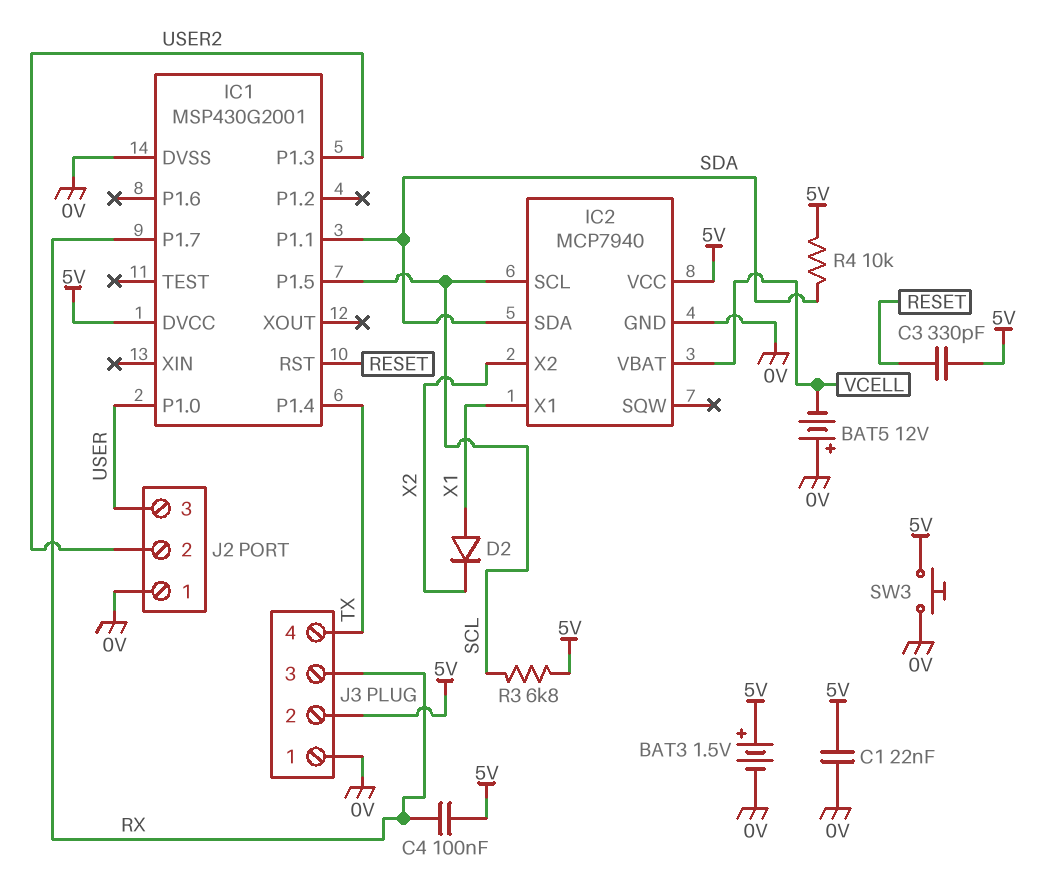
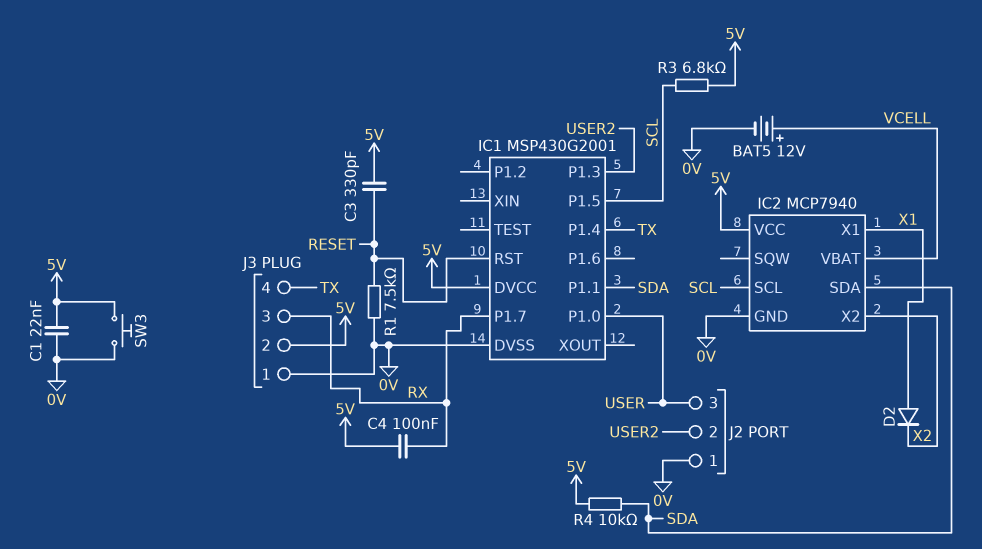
BAT3: 1.5V (plus 5V, minus 0V) -> none
BAT5: 12V (plus 0V, minus VCELL) -> 12V (plus VCELL, minus 0V)
R1: none -> 7.5k (0V, RESET)

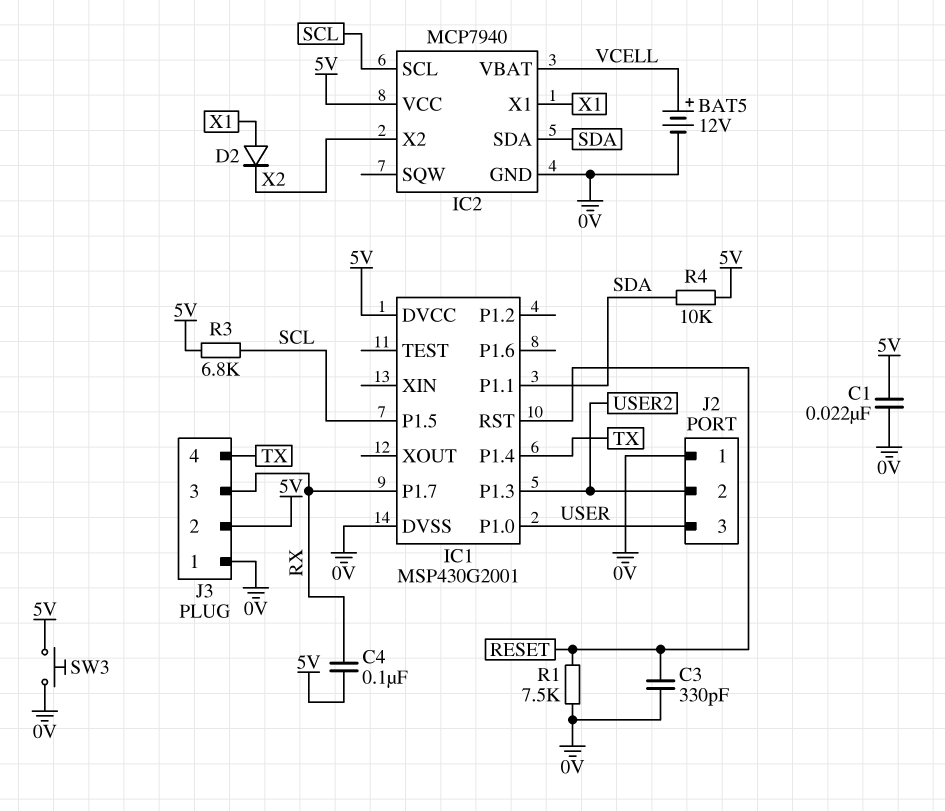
C3: 330pF (5V, RESET) -> 330pF (0V, RESET)

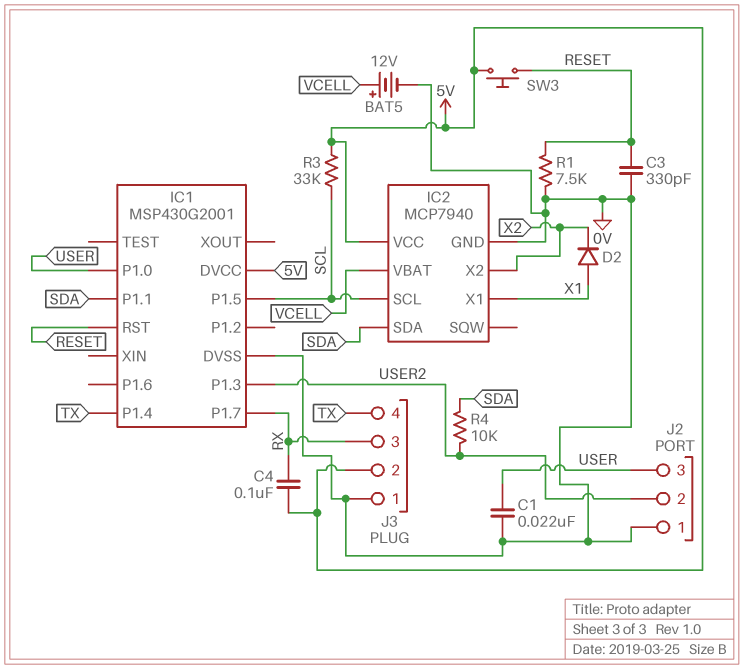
C1: 22nF (0V, 5V) -> 22nF (0V, USER)
R3: 6.8k (5V, SCL) -> 33k (5V, SCL)
R4: 10k (5V, SDA) -> 10k (SDA, USER2)
SW3: button (0V, 5V) -> button (5V, RESET)

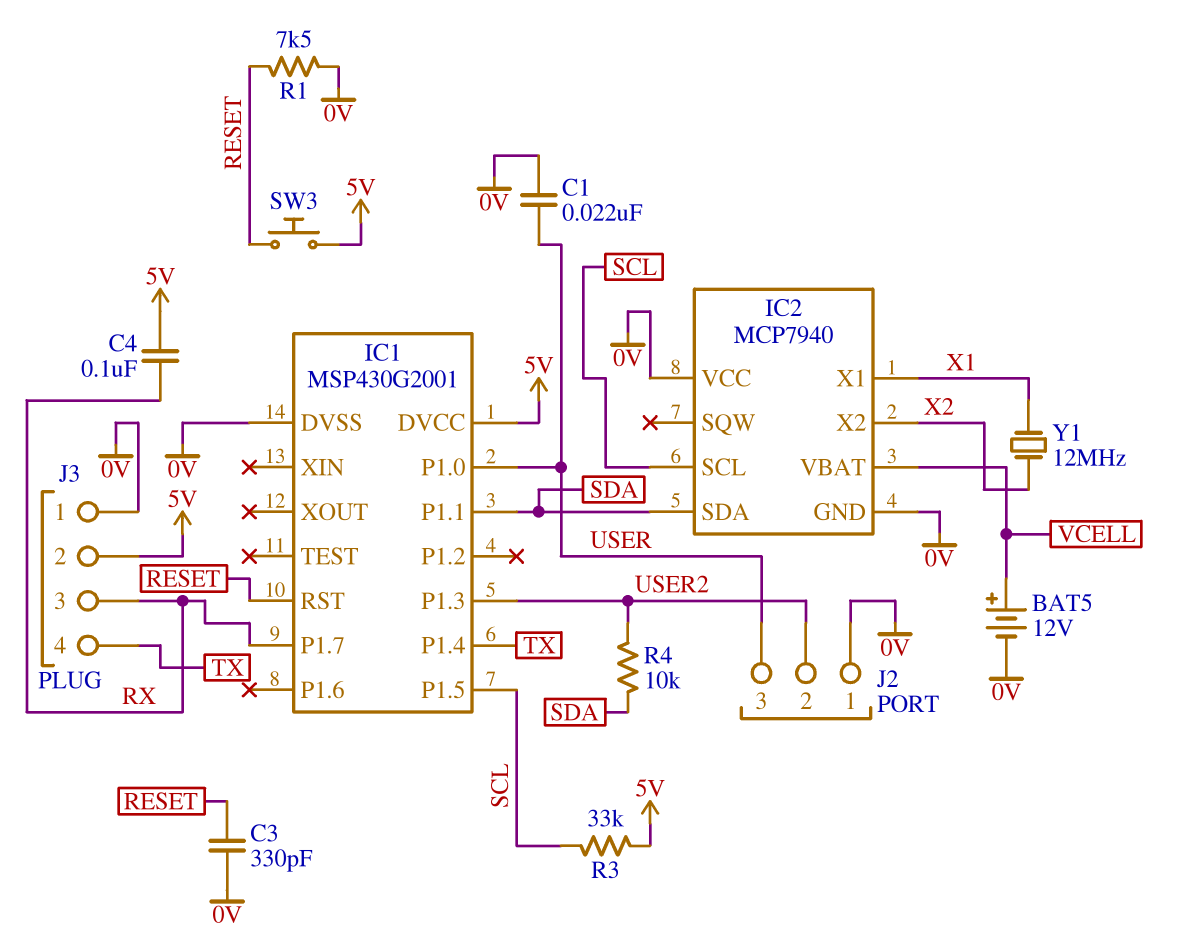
D2: diode (A X1, K X2) -> none
IC2 pin VCC: 5V -> 0V
Y1: none -> 12MHz (X1, X2)

